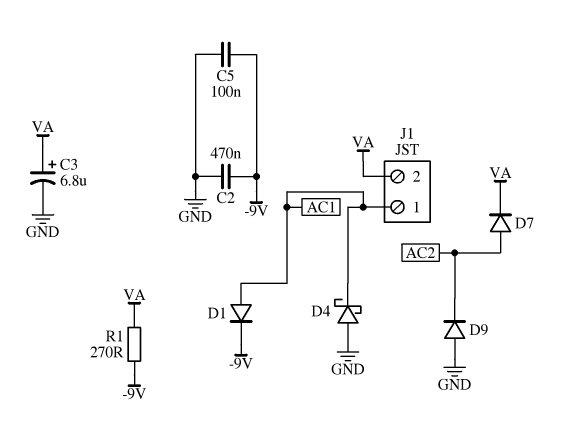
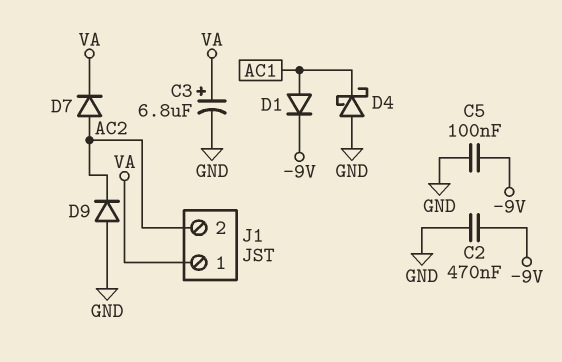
J1 pin 1: AC1 -> VA
J1 pin 2: VA -> AC2
R1: 270 (-9V, VA) -> none

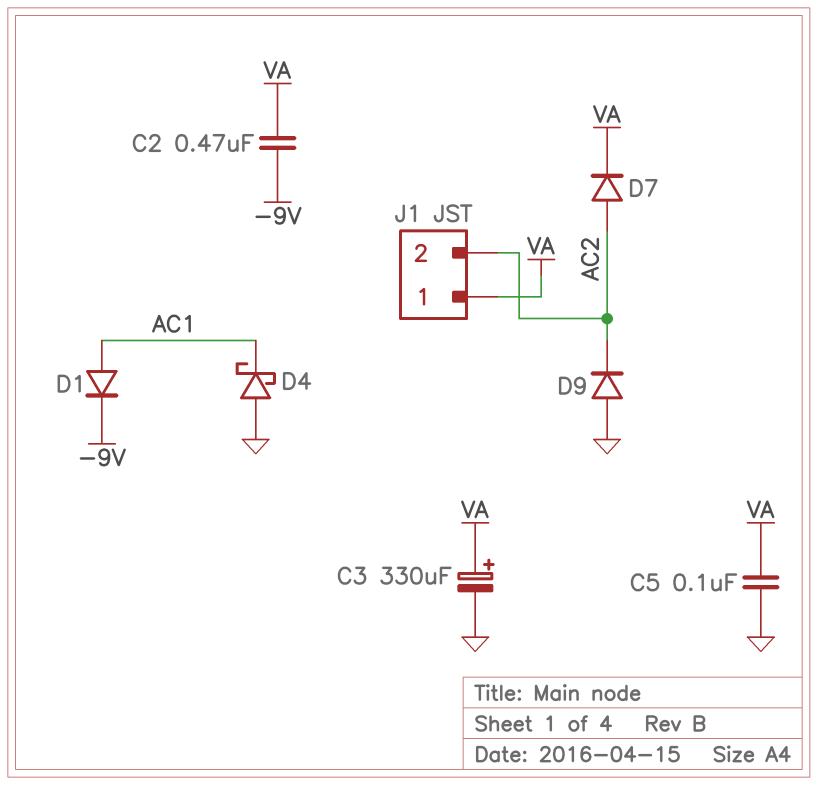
C2: 470nF (-9V, GND) -> 470nF (-9V, VA)
C3: 6.8uF (plus VA, minus GND) -> 330uF (plus VA, minus GND)
C5: 100nF (-9V, GND) -> 100nF (GND, VA)

